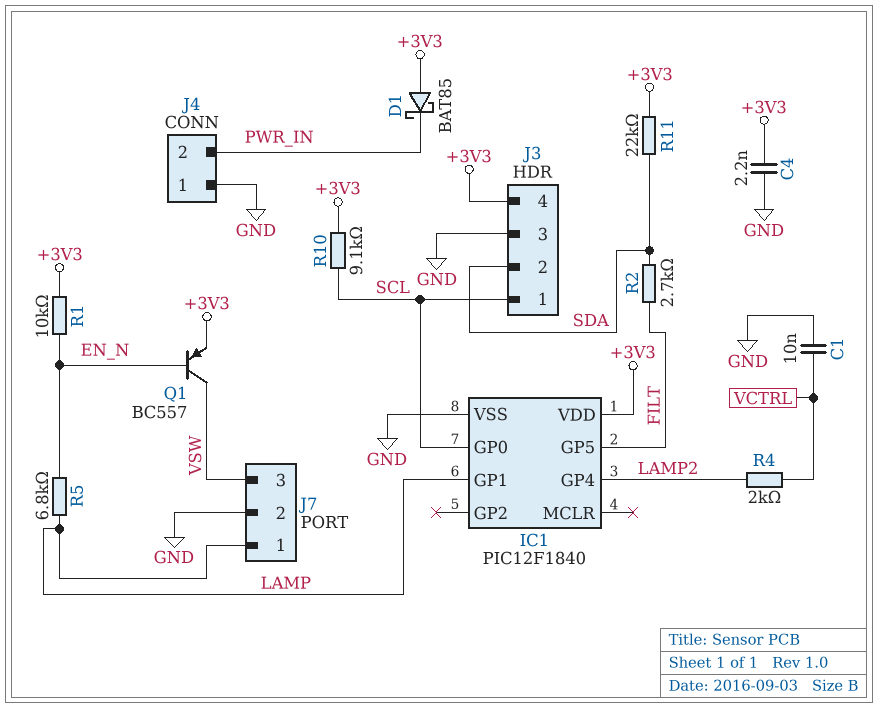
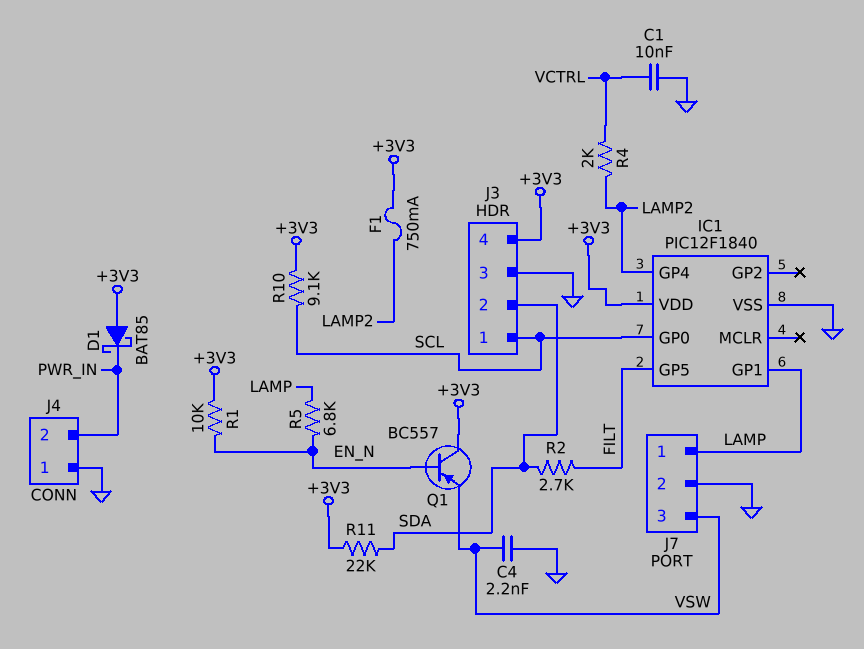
C4: 2.2nF (+3V3, GND) -> 2.2nF (GND, VSW)
F1: none -> 750mA (+3V3, LAMP2)
Q1: PNP BC557 (B EN_N, C VSW, E +3V3) -> PNP BC557 (B EN_N, C +3V3, E VSW)

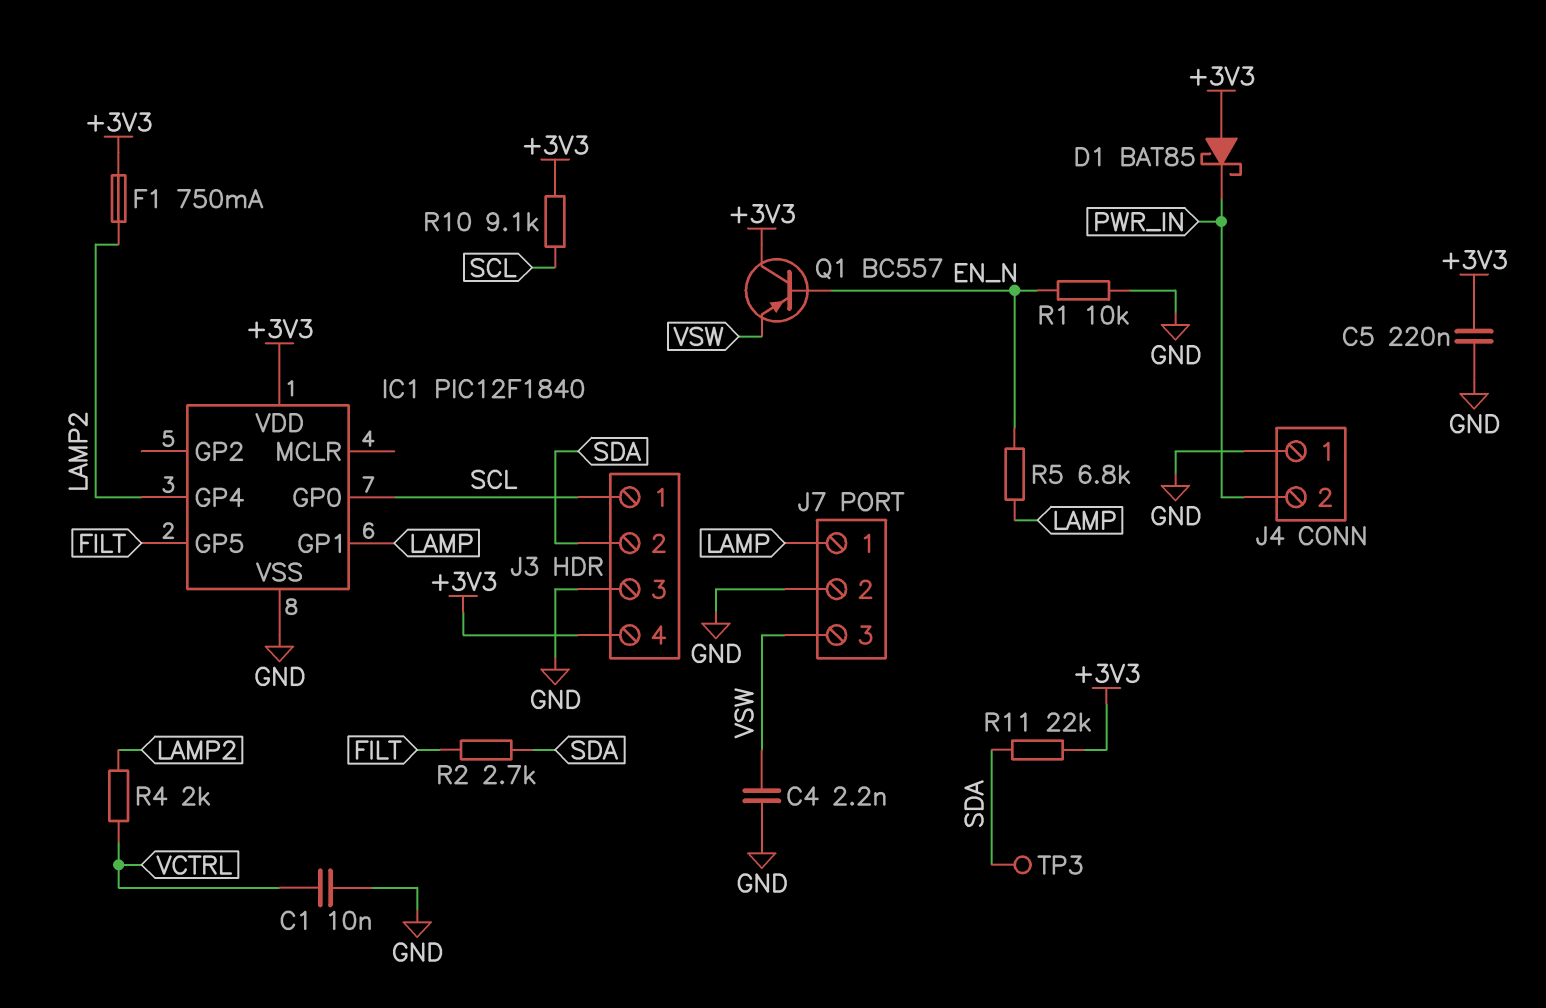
C5: none -> 220nF (+3V3, GND)
R1: 10k (+3V3, EN_N) -> 10k (EN_N, GND)
TP3: none -> test point (SDA)

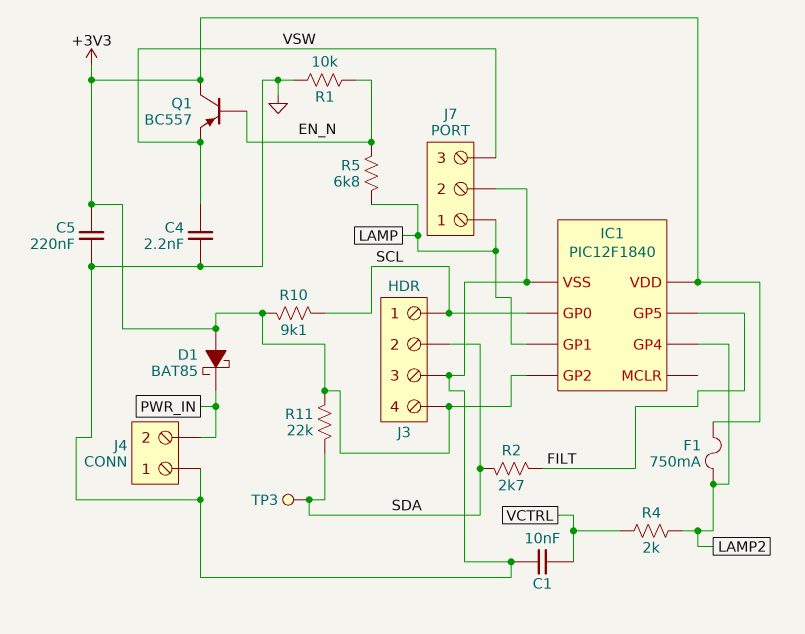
IC1 pin GP2: none -> +3V3

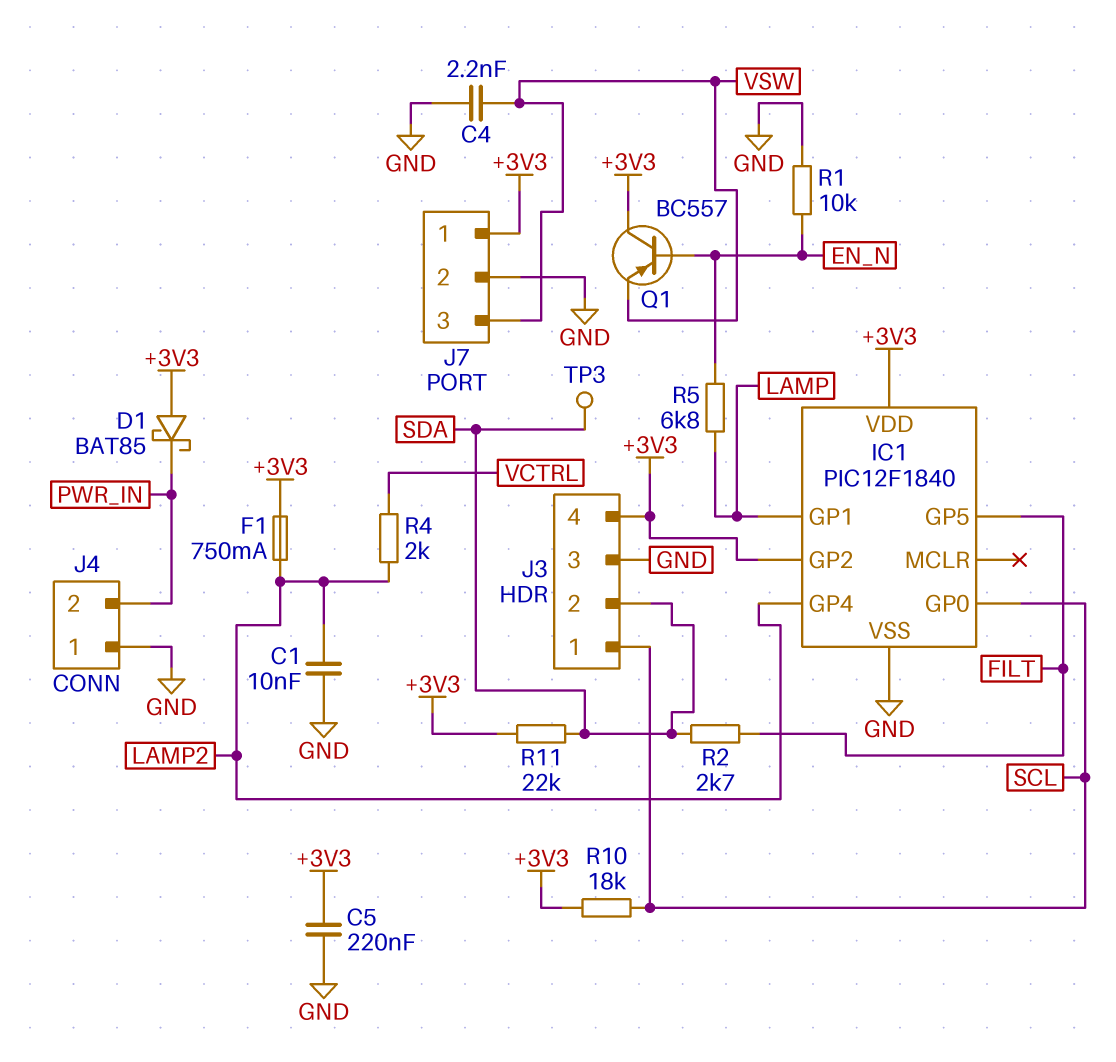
C1: 10nF (GND, VCTRL) -> 10nF (GND, LAMP2)
J7 pin 1: LAMP -> +3V3
R10: 9.1k (+3V3, SCL) -> 18k (+3V3, SCL)

